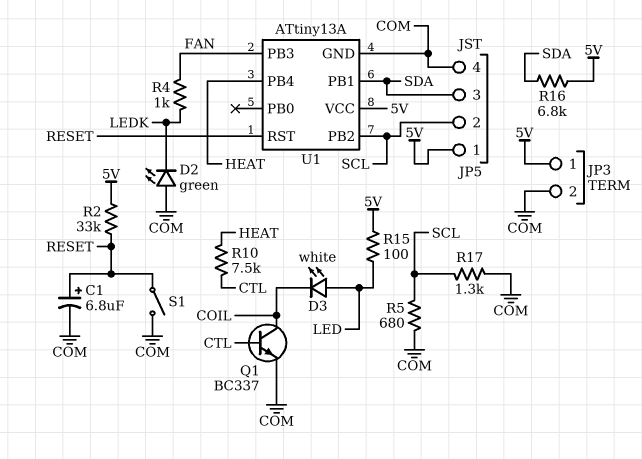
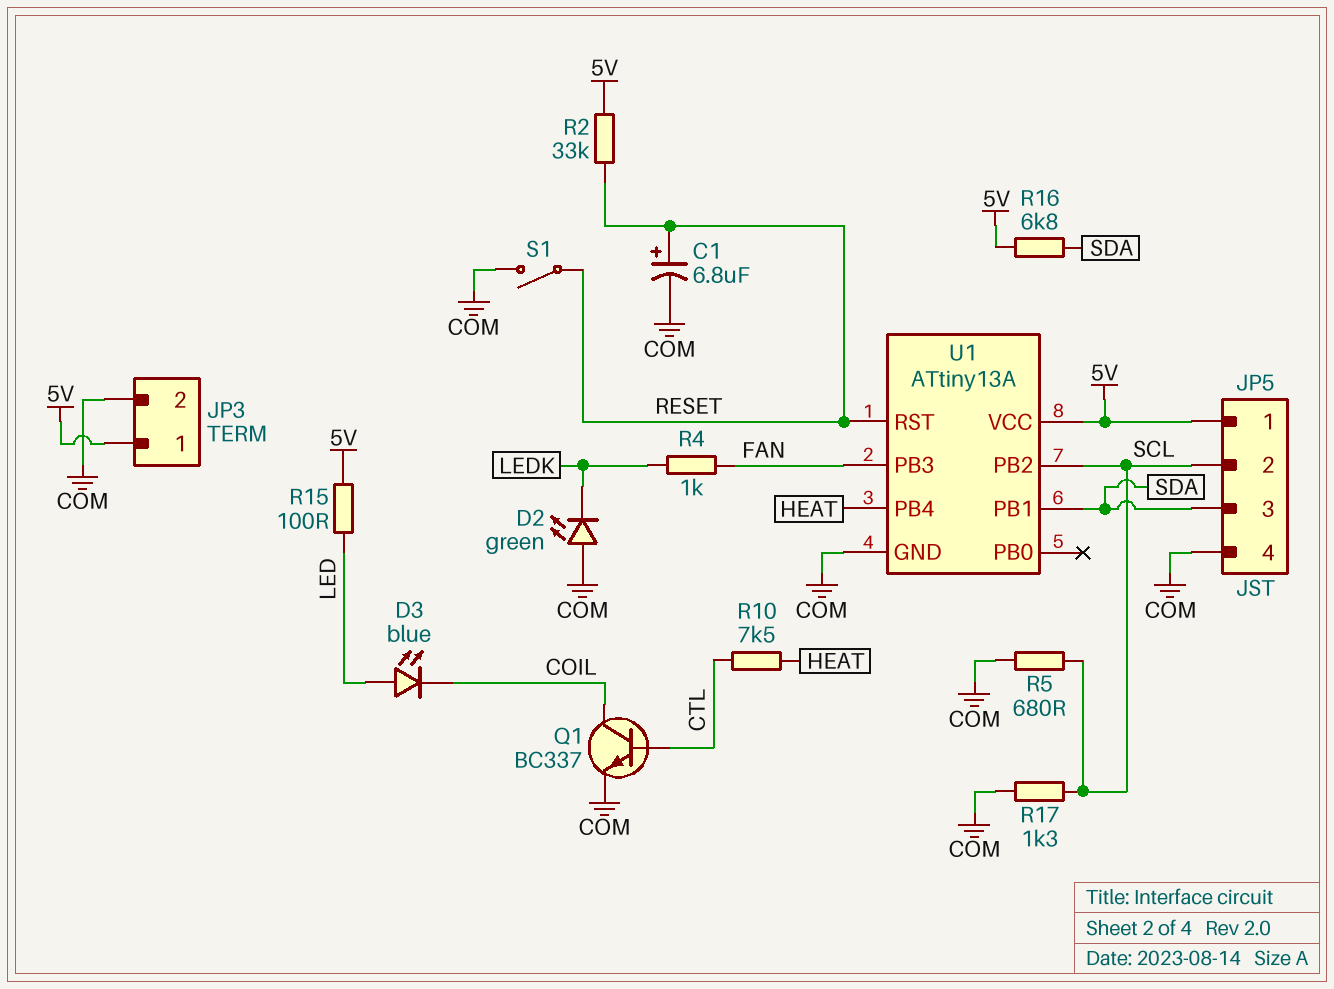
D3: LED white (A LED, K COIL) -> LED blue (A LED, K COIL)

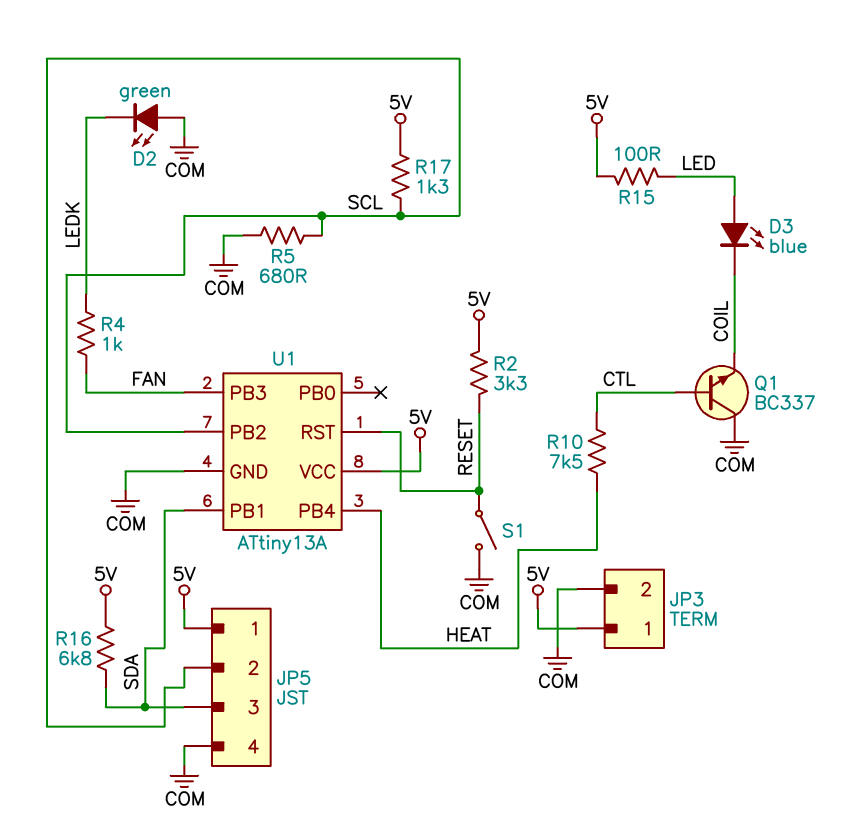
C1: 6.8uF (plus RESET, minus COM) -> none
Q1: NPN BC337 (B CTL, C COIL, E COM) -> NPN BC337 (B CTL, C COM, E COIL)
R2: 33k (5V, RESET) -> 3.3k (5V, RESET)
R17: 1.3k (COM, SCL) -> 1.3k (5V, SCL)

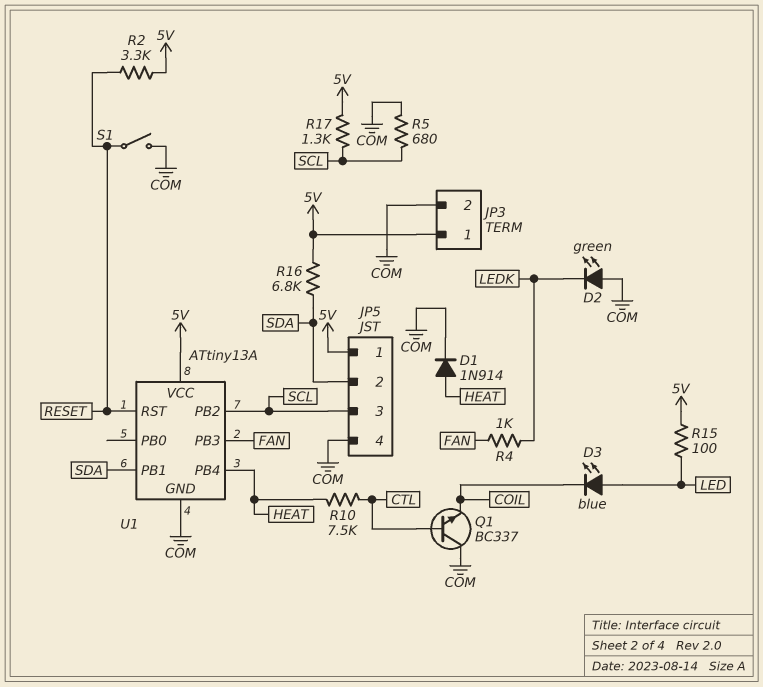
D1: none -> diode 1N914 (A HEAT, K COM)
JP5 pin 2: SCL -> SDA
JP5 pin 3: SDA -> SCL

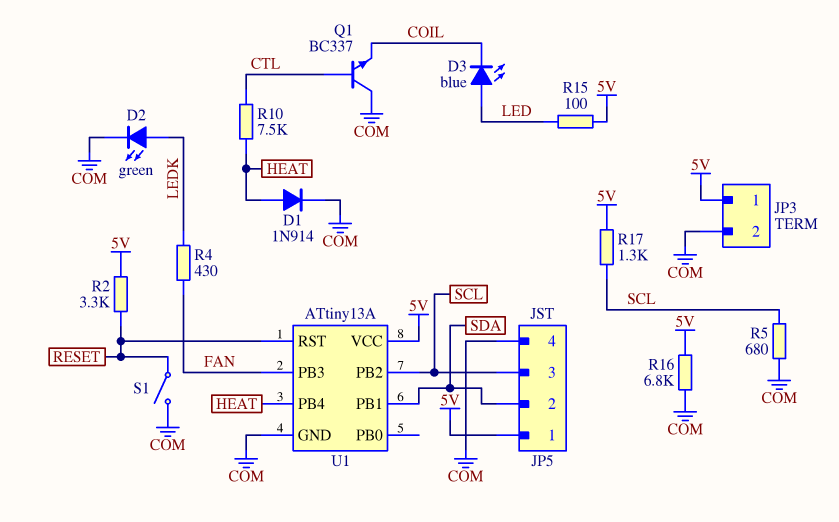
D2: LED green (A COM, K LEDK) -> LED green (A LEDK, K COM)
R4: 1k (FAN, LEDK) -> 430 (FAN, LEDK)
R16: 6.8k (5V, SDA) -> 6.8k (5V, COM)

